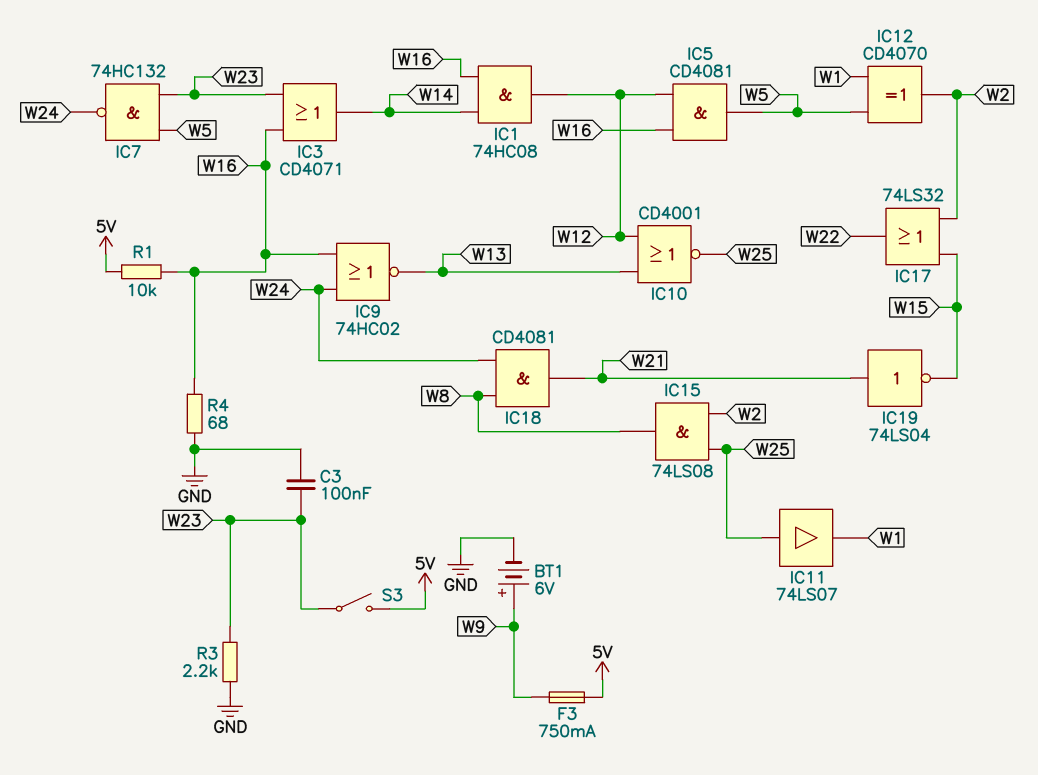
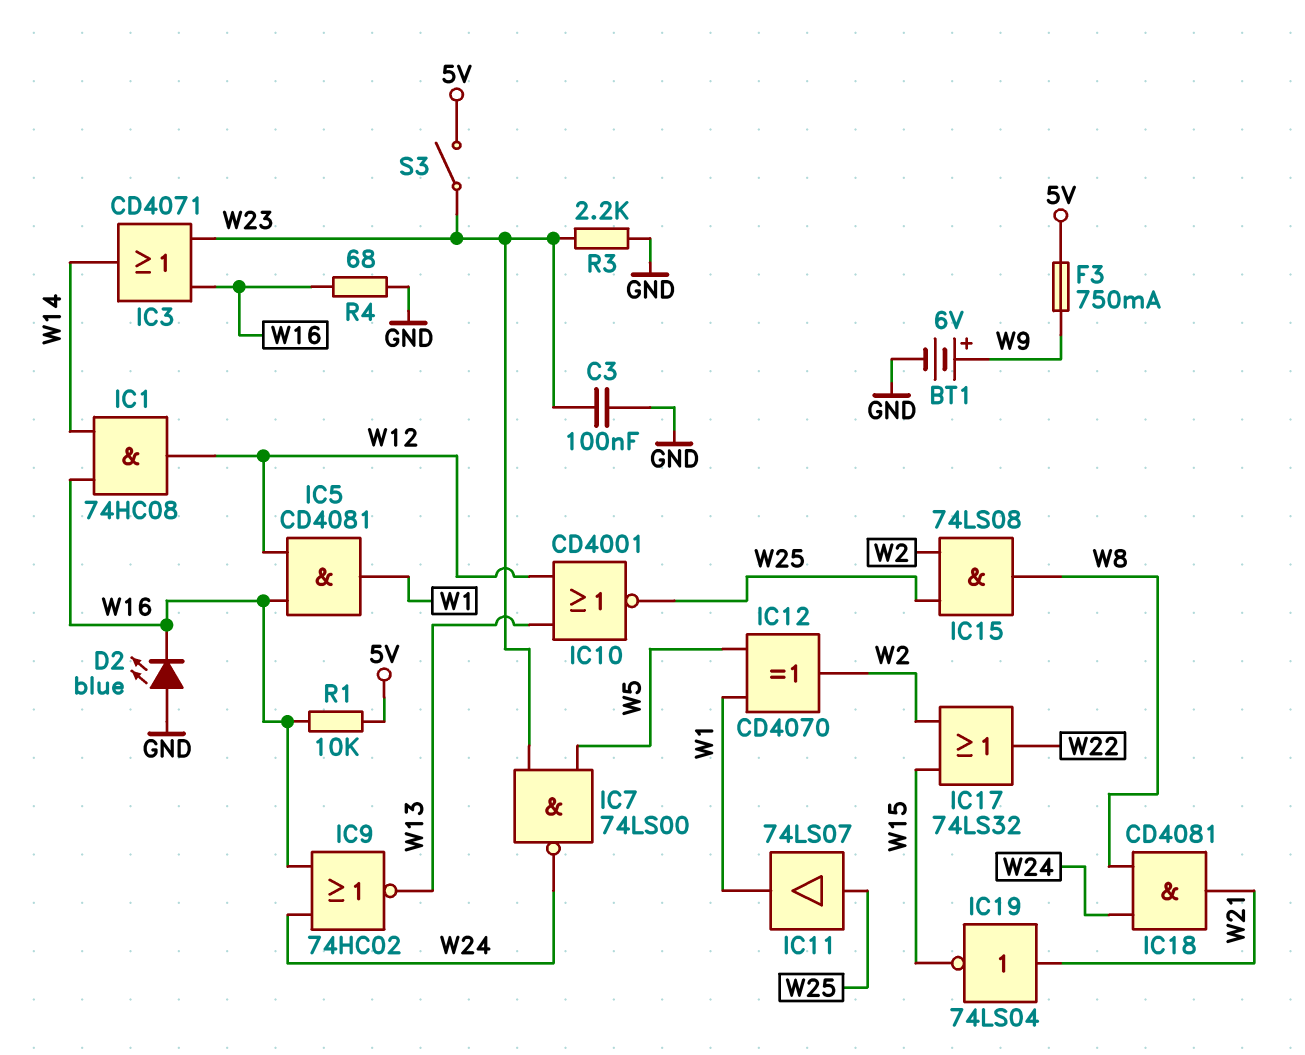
D2: none -> LED blue (A GND, K W16)
IC5: AND CD4081 (in W12, in W16, out W5) -> AND CD4081 (in W12, in W16, out W1)
IC7: NAND 74HC132 (in W5, in W23, out W24) -> NAND 74LS00 (in W5, in W23, out W24)

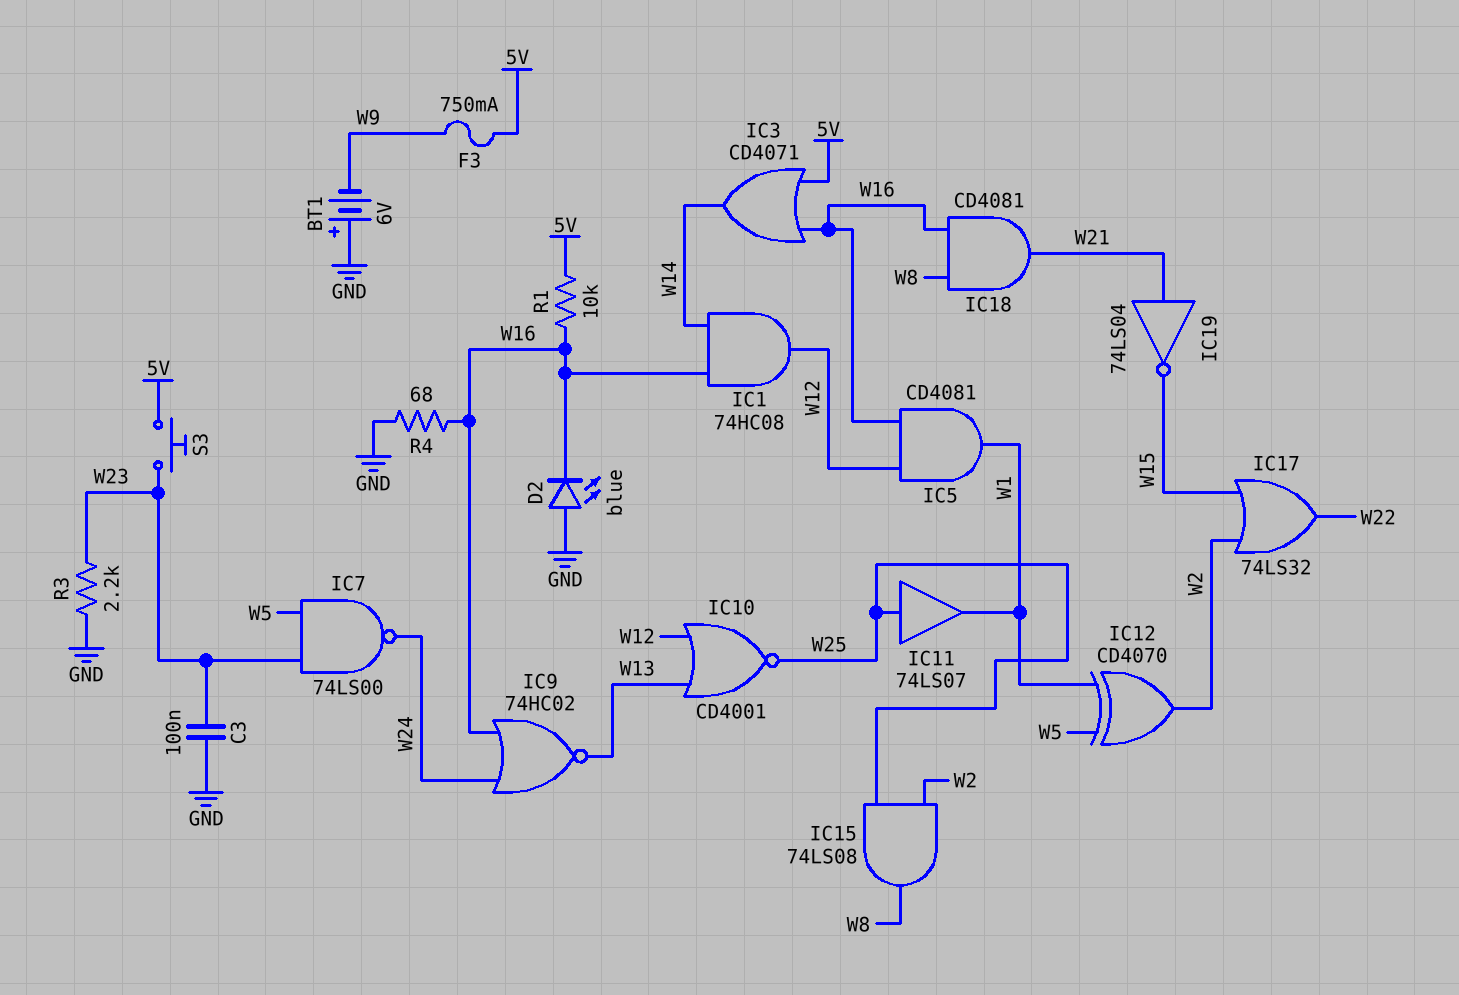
BT1: 6V (plus W9, minus GND) -> 6V (plus GND, minus W9)
IC3: OR CD4071 (in W16, in W23, out W14) -> OR CD4071 (in 5V, in W16, out W14)
IC18: AND CD4081 (in W8, in W24, out W21) -> AND CD4081 (in W8, in W16, out W21)
S3: switch (5V, W23) -> button (5V, W23)

